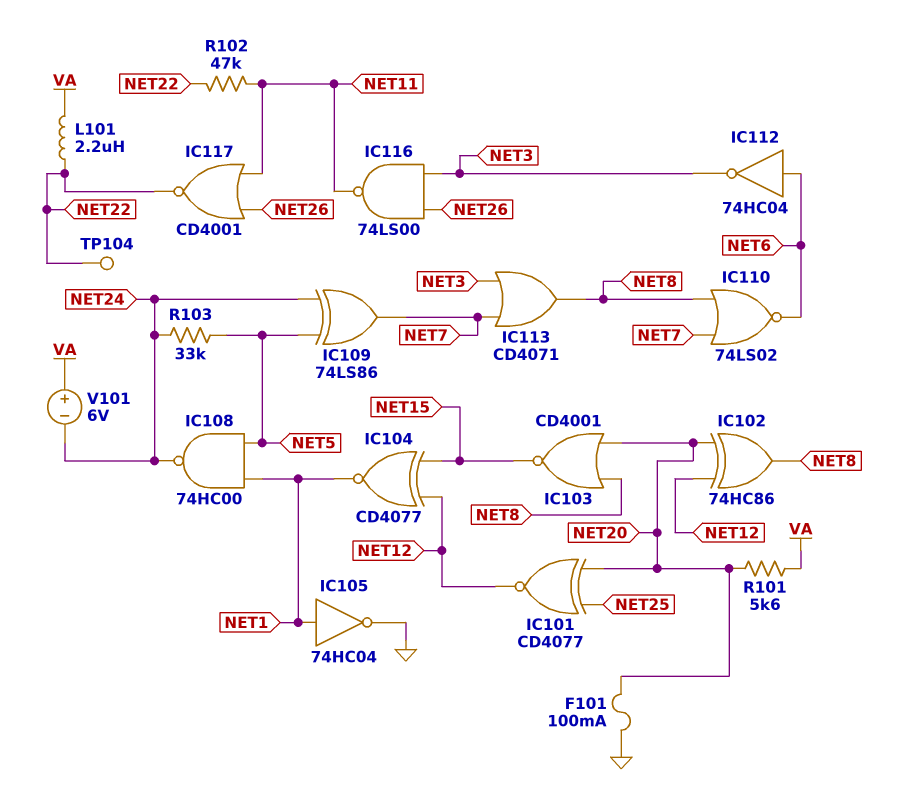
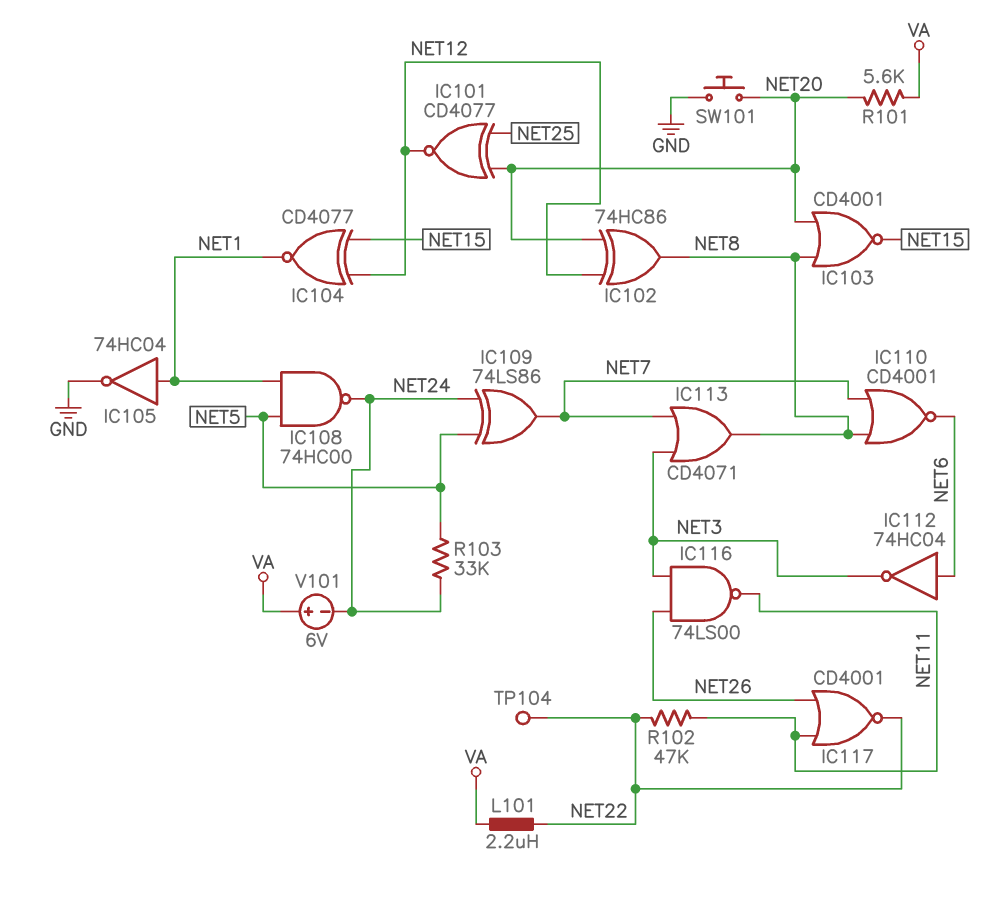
F101: 100mA (GND, NET20) -> none
IC110: NOR 74LS02 (in NET7, in NET8, out NET6) -> NOR CD4001 (in NET7, in NET8, out NET6)
SW101: none -> button (GND, NET20)

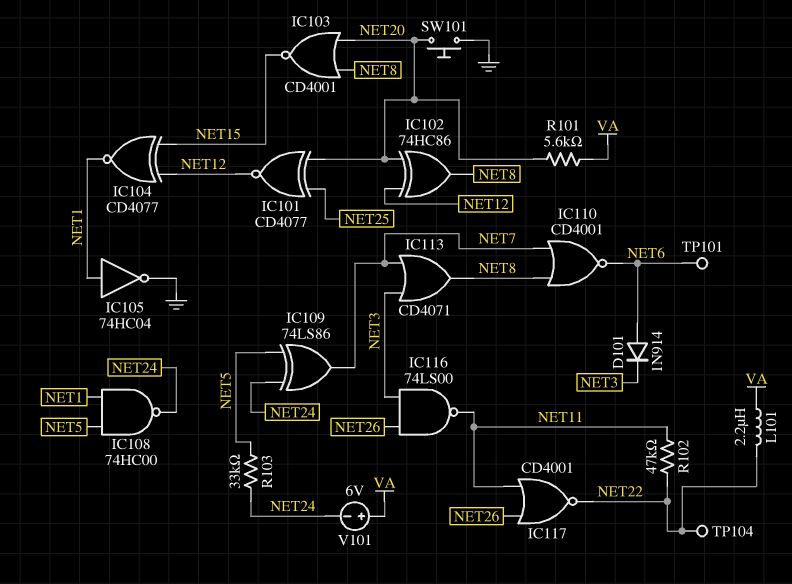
D101: none -> diode 1N914 (A NET6, K NET3)
IC112: NOT 74HC04 (in NET6, out NET3) -> none
TP101: none -> test point (NET6)

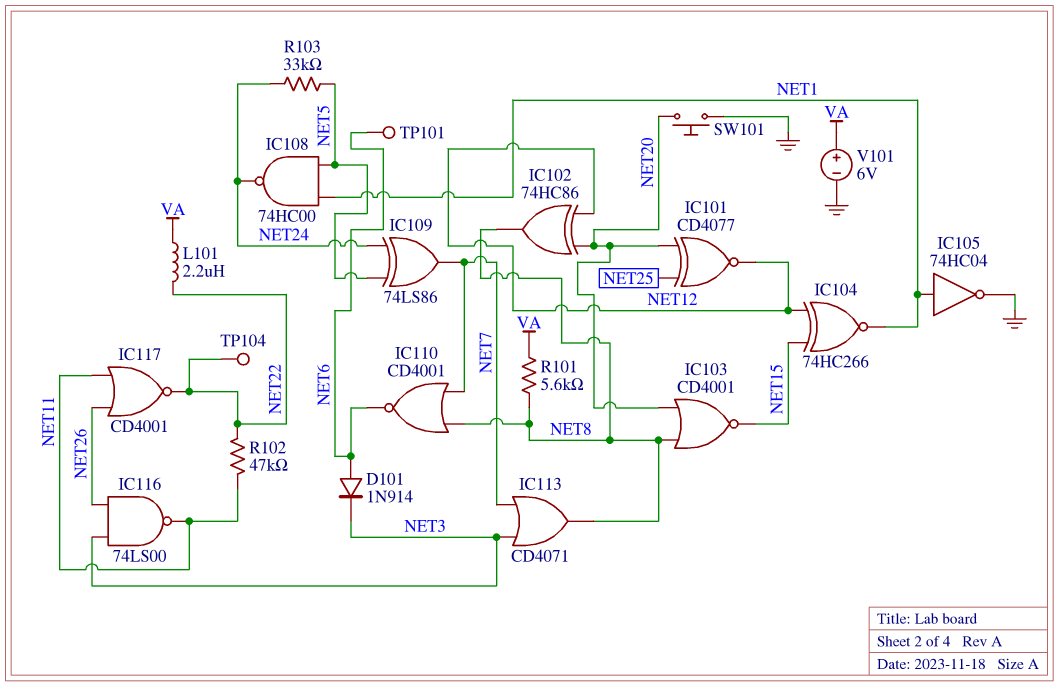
IC104: XNOR CD4077 (in NET12, in NET15, out NET1) -> XNOR 74HC266 (in NET12, in NET15, out NET1)
R101: 5.6k (NET20, VA) -> 5.6k (NET8, VA)
V101: 6V (plus VA, minus NET24) -> 6V (plus VA, minus GND)

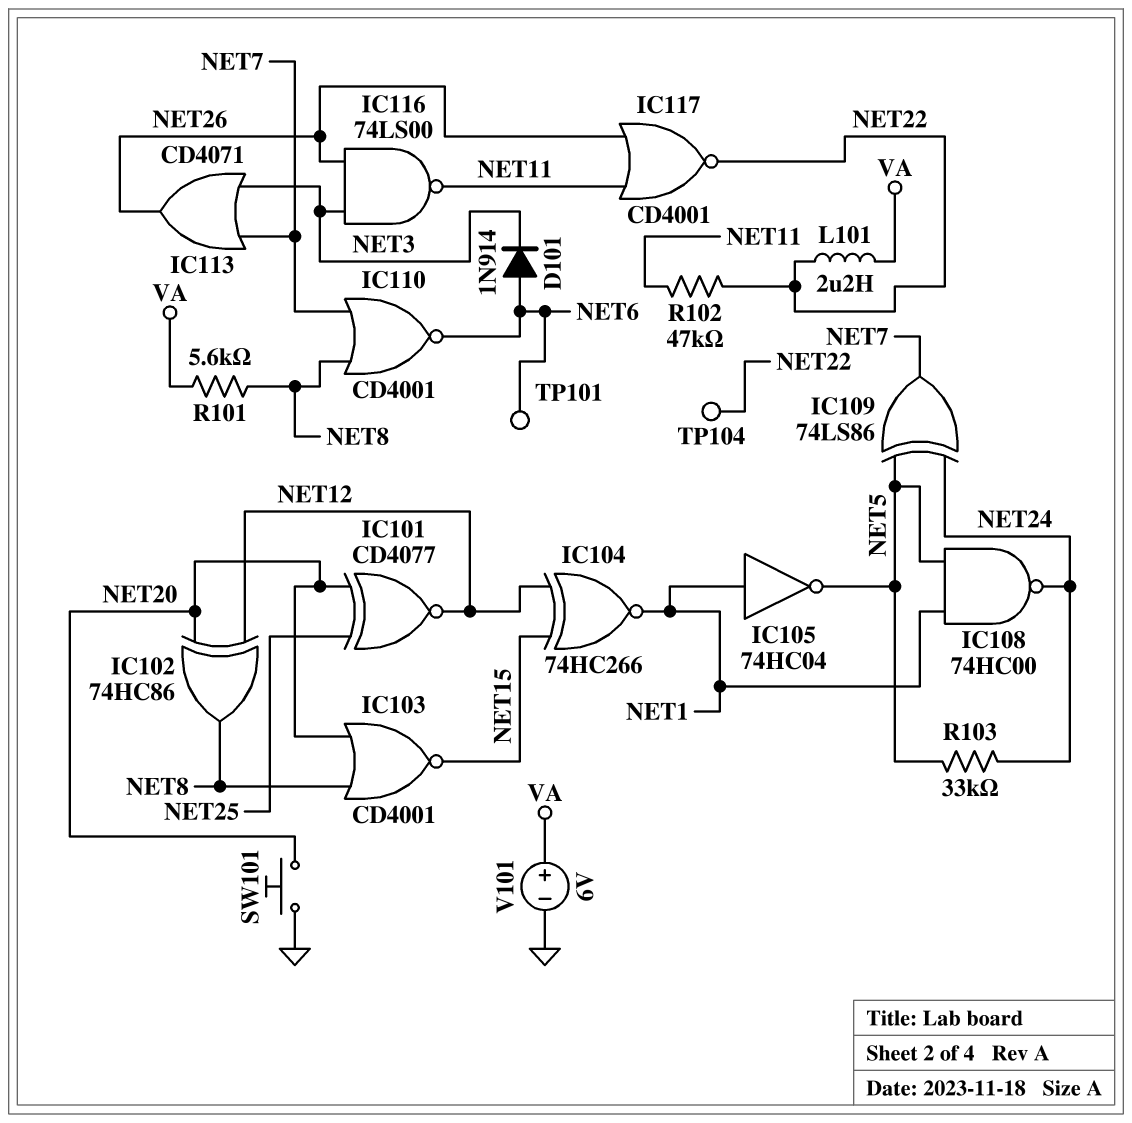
IC105: NOT 74HC04 (in NET1, out GND) -> NOT 74HC04 (in NET1, out NET5)
IC113: OR CD4071 (in NET3, in NET7, out NET8) -> OR CD4071 (in NET3, in NET7, out NET26)

